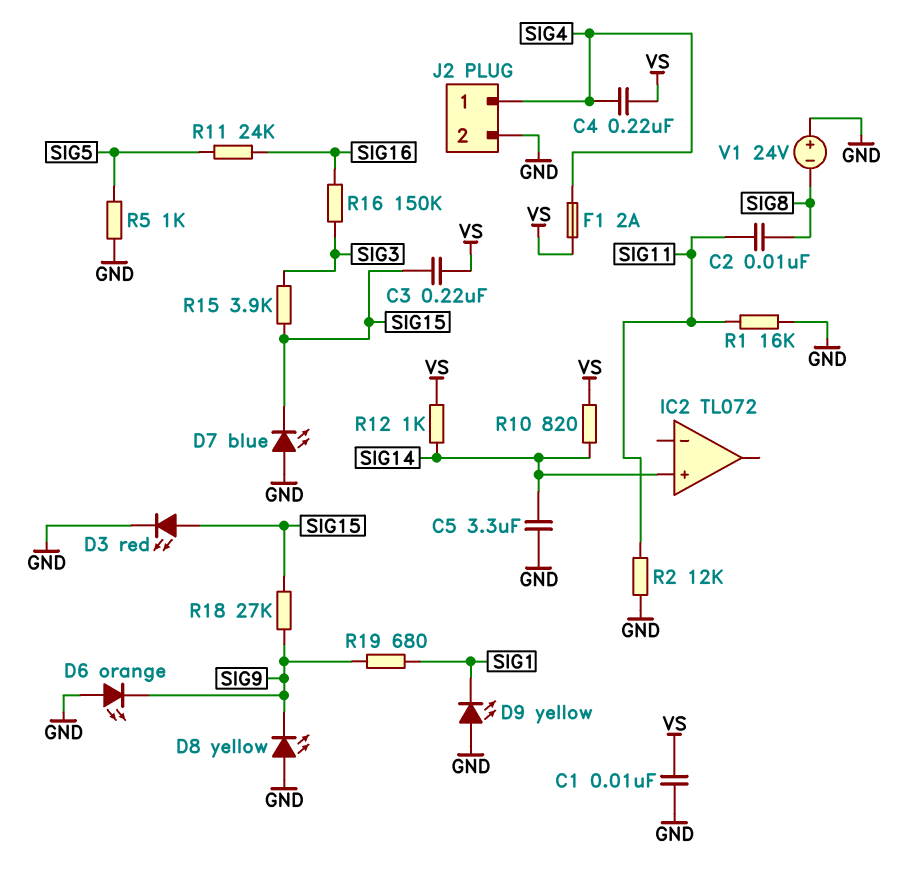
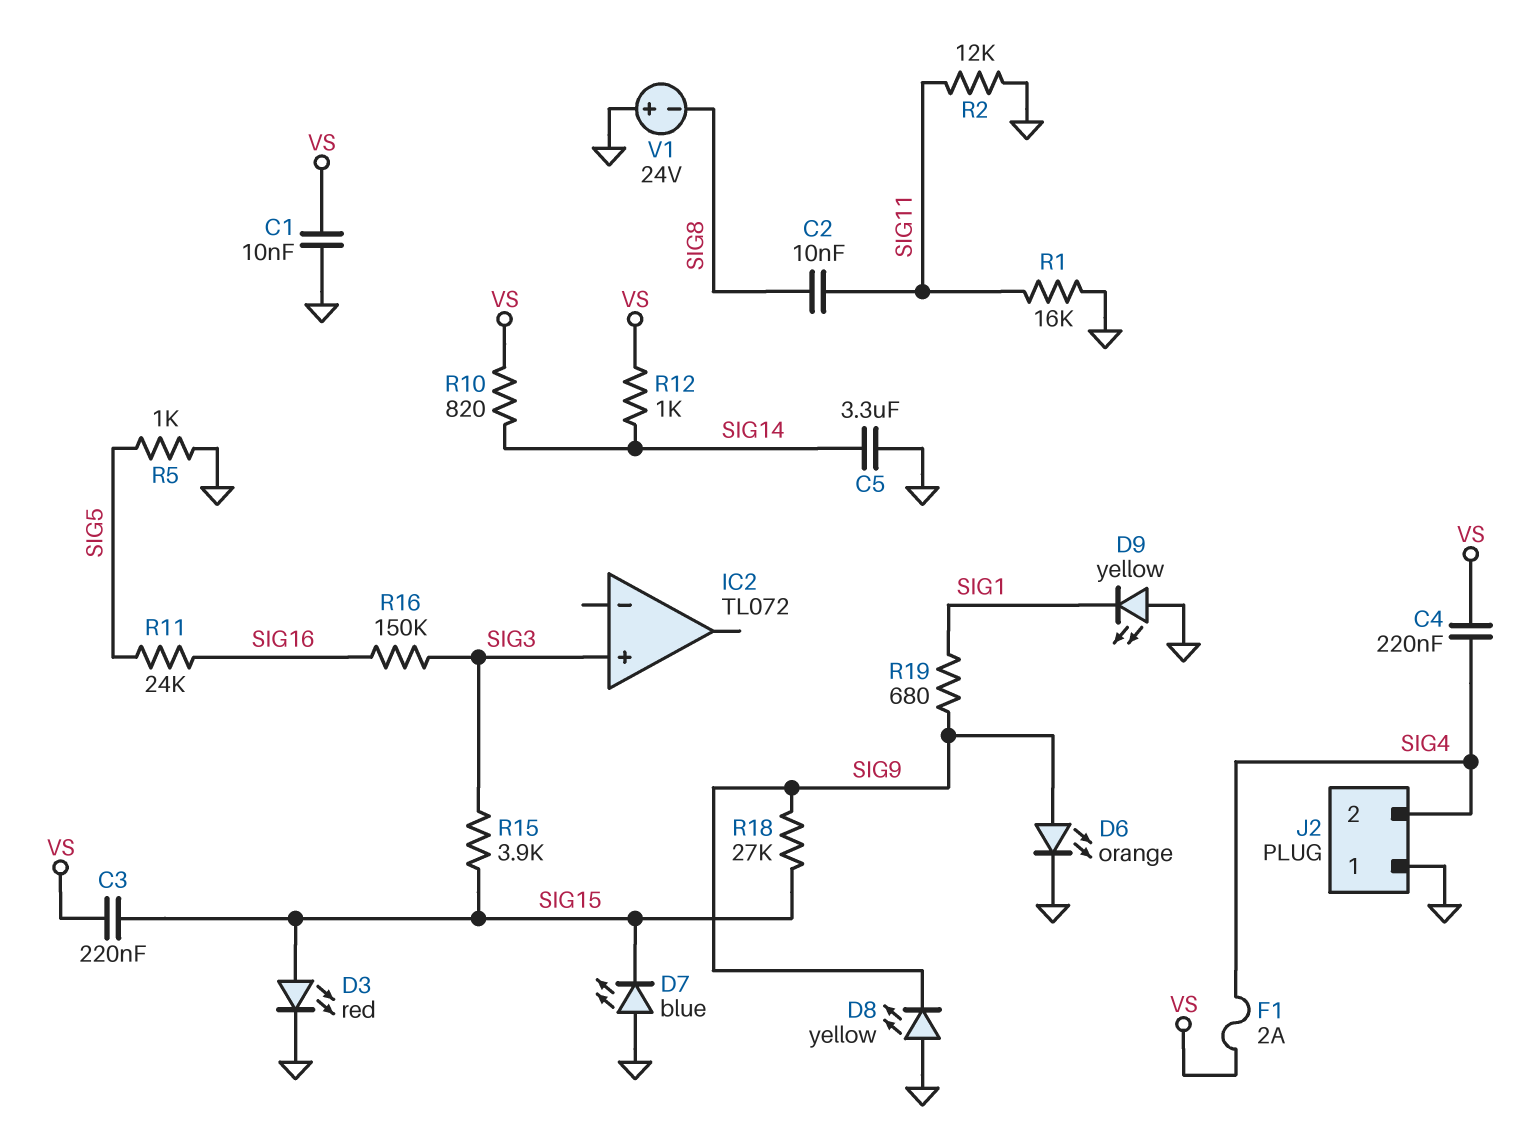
D6: LED orange (A GND, K SIG9) -> LED orange (A SIG9, K GND)
IC2 pin in+: SIG14 -> SIG3
J2 pin 1: SIG4 -> GND
J2 pin 2: GND -> SIG4

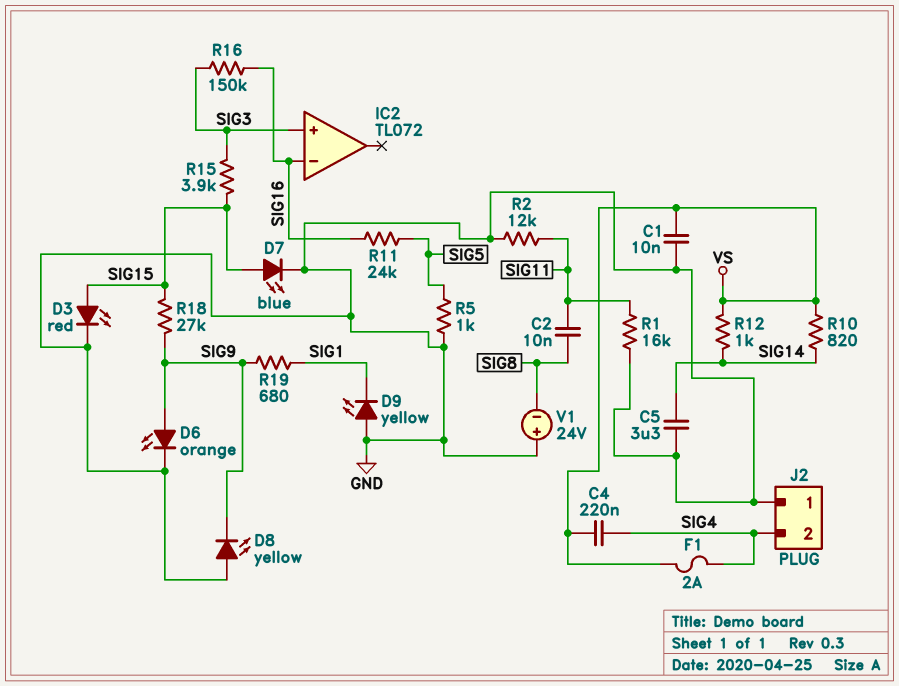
C3: 220nF (SIG15, VS) -> none
D7: LED blue (A GND, K SIG15) -> LED blue (A SIG15, K GND)
IC2 pin in-: none -> SIG16

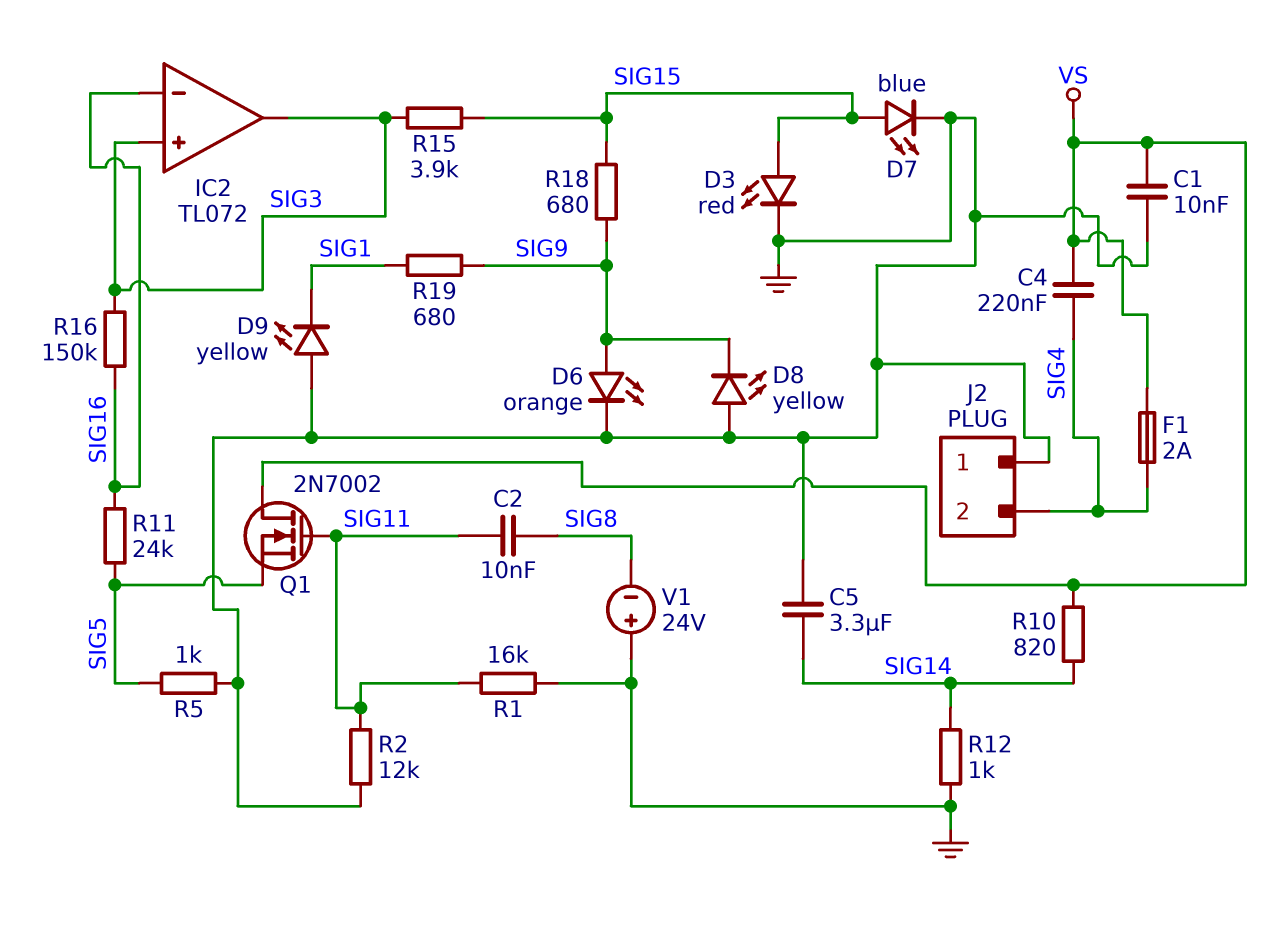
IC2 pin out: none -> SIG3
Q1: none -> NMOS 2N7002 (G SIG11, D VS, S SIG5)
R12: 1k (SIG14, VS) -> 1k (GND, SIG14)
R18: 27k (SIG9, SIG15) -> 680 (SIG9, SIG15)

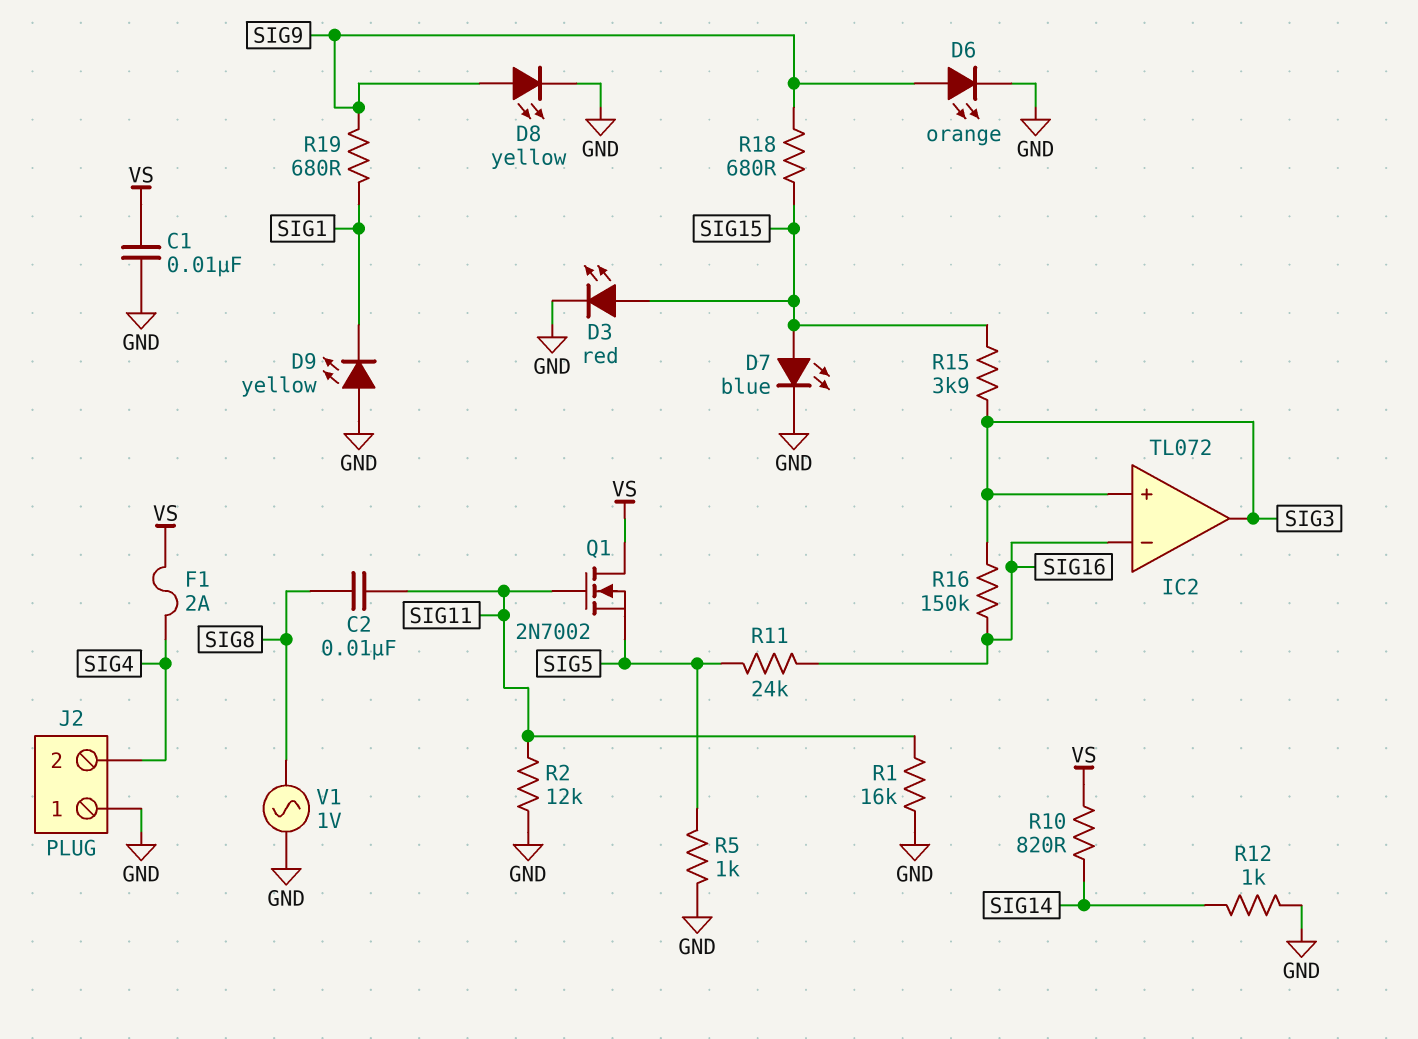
C4: 220nF (SIG4, VS) -> none
C5: 3.3uF (GND, SIG14) -> none
D8: LED yellow (A GND, K SIG9) -> LED yellow (A SIG9, K GND)
V1: 24V (plus GND, minus SIG8) -> AC 1V (GND, SIG8)

